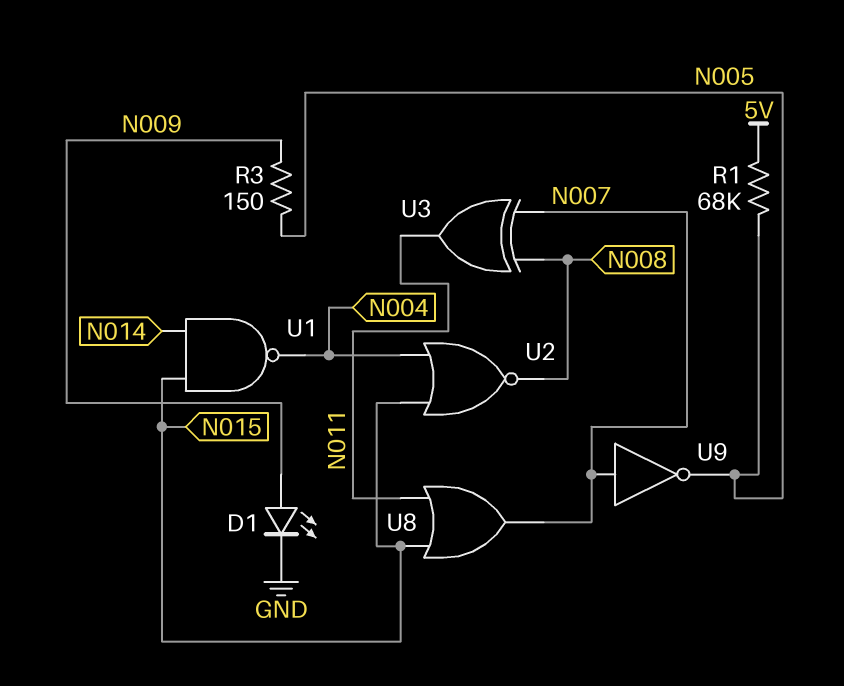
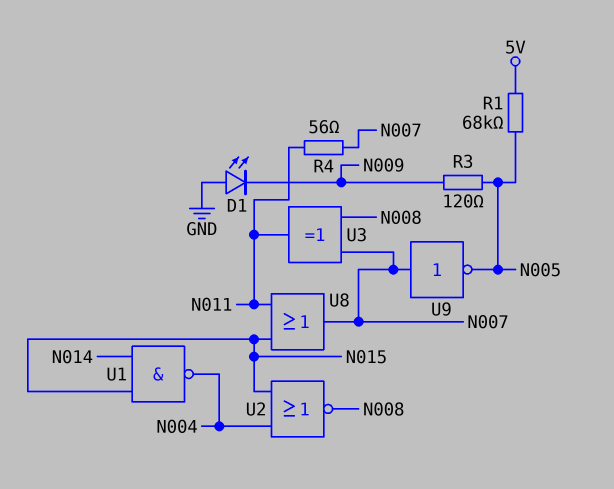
D1: LED (A N009, K GND) -> LED (A GND, K N009)
R3: 150 (N005, N009) -> 120 (N005, N009)
R4: none -> 56 (N007, N011)

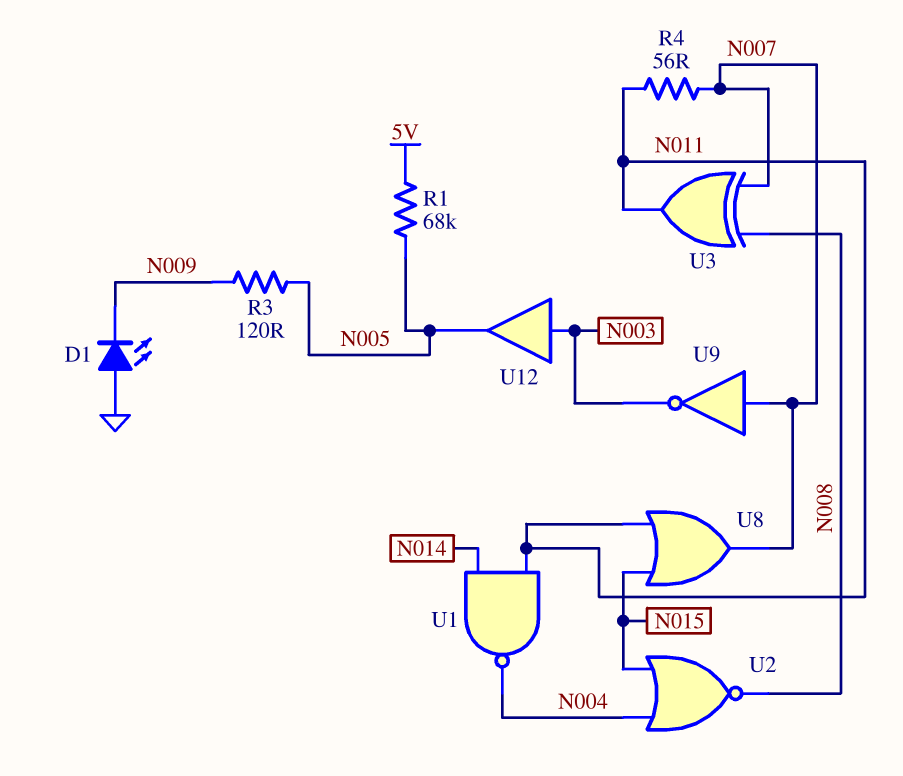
U1: NAND (in N014, in N015, out N004) -> NAND (in N011, in N014, out N004)
U9: NOT (in N007, out N005) -> NOT (in N007, out N003)
U12: none -> buffer (in N003, out N005)

